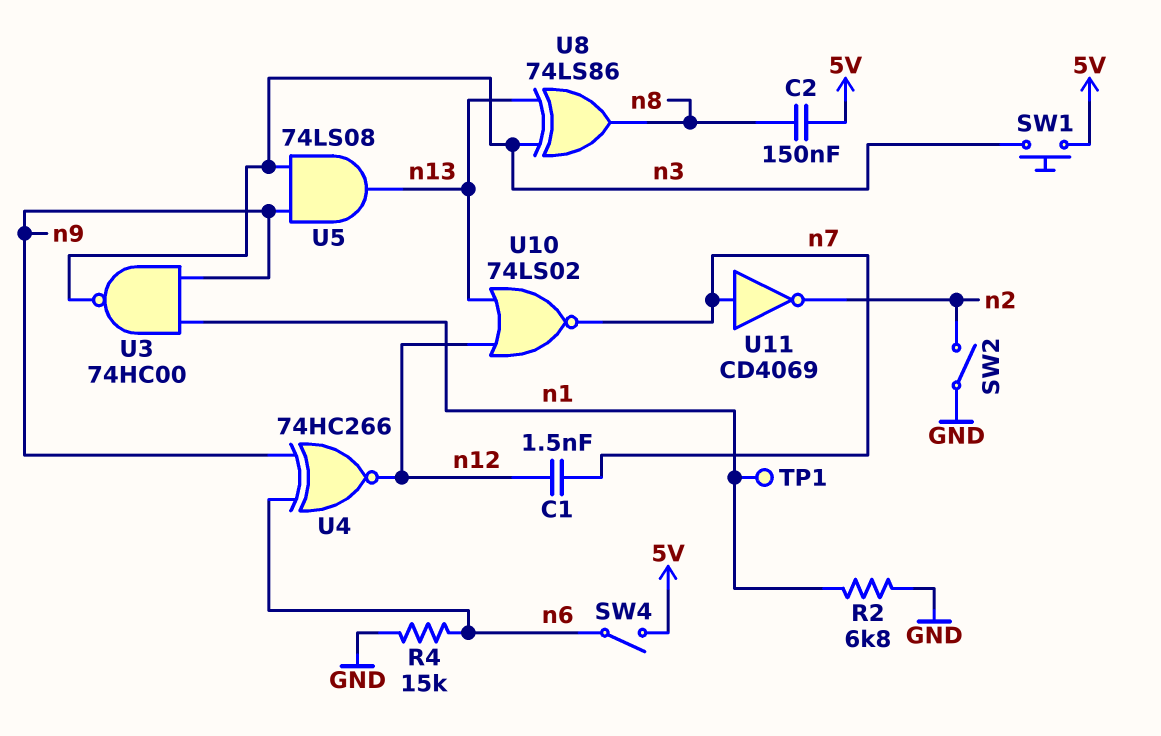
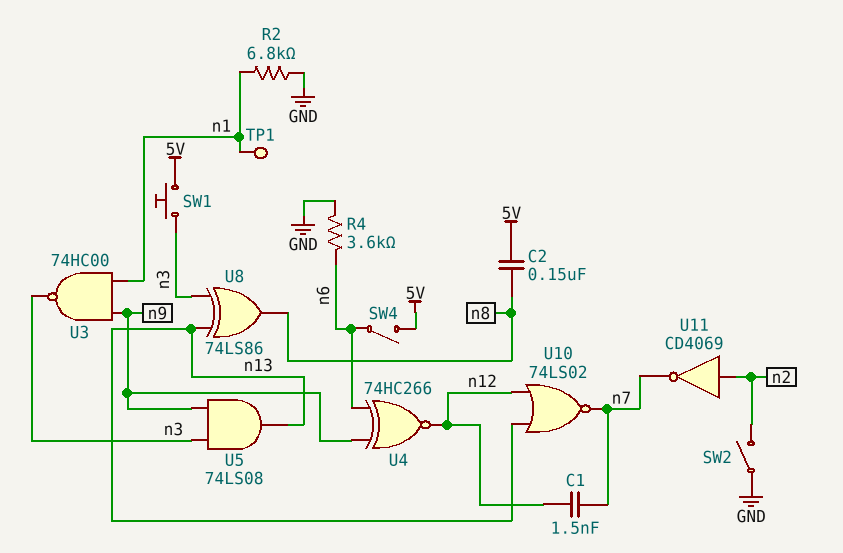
R4: 15k (GND, n6) -> 3.6k (GND, n6)
U11: NOT CD4069 (in n7, out n2) -> NOT CD4069 (in n2, out n7)

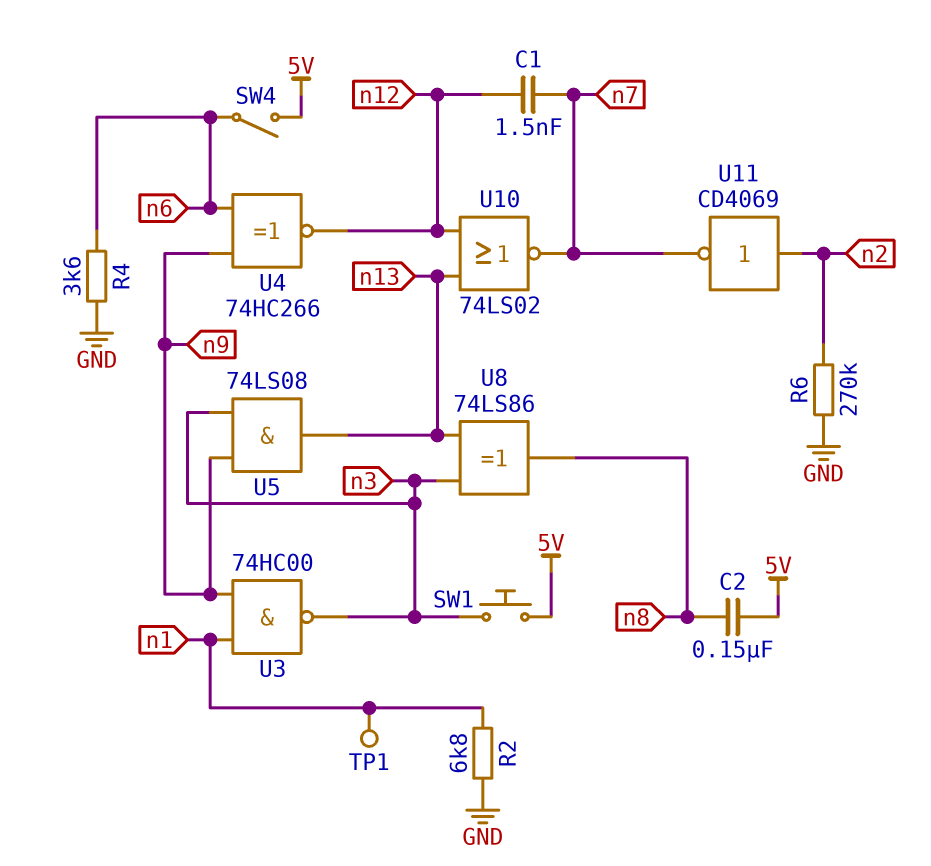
R6: none -> 270k (GND, n2)
SW2: switch (GND, n2) -> none

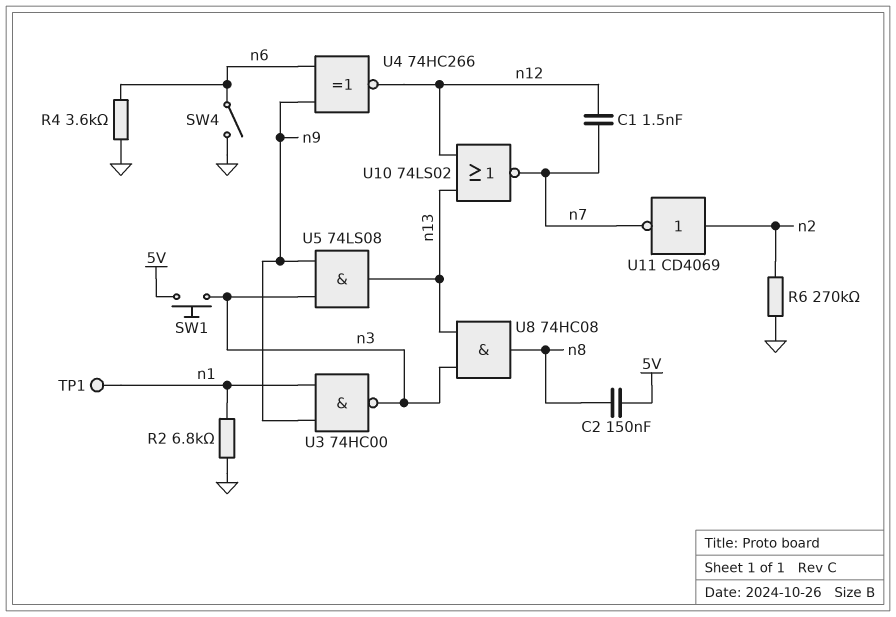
SW4: switch (5V, n6) -> switch (GND, n6)
U8: XOR 74LS86 (in n3, in n13, out n8) -> AND 74HC08 (in n3, in n13, out n8)

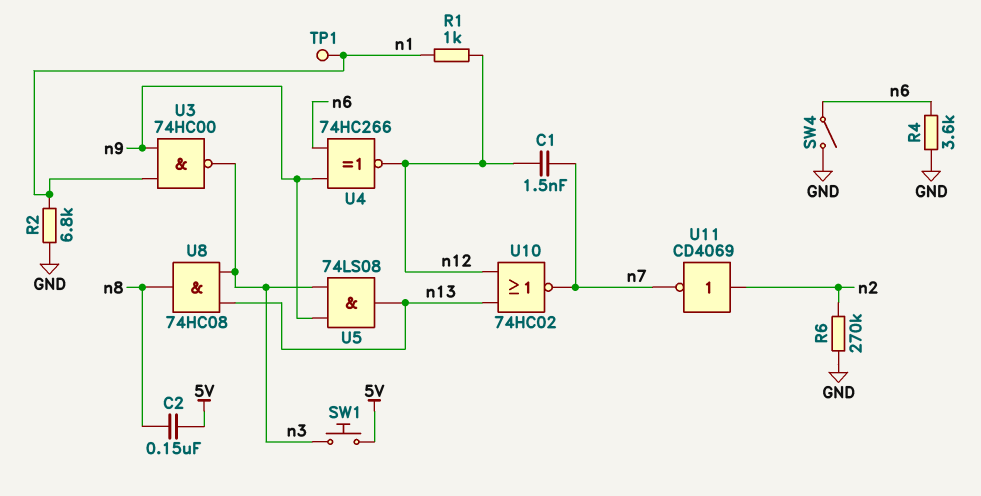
R1: none -> 1k (n1, n12)
U10: NOR 74LS02 (in n12, in n13, out n7) -> NOR 74HC02 (in n12, in n13, out n7)

